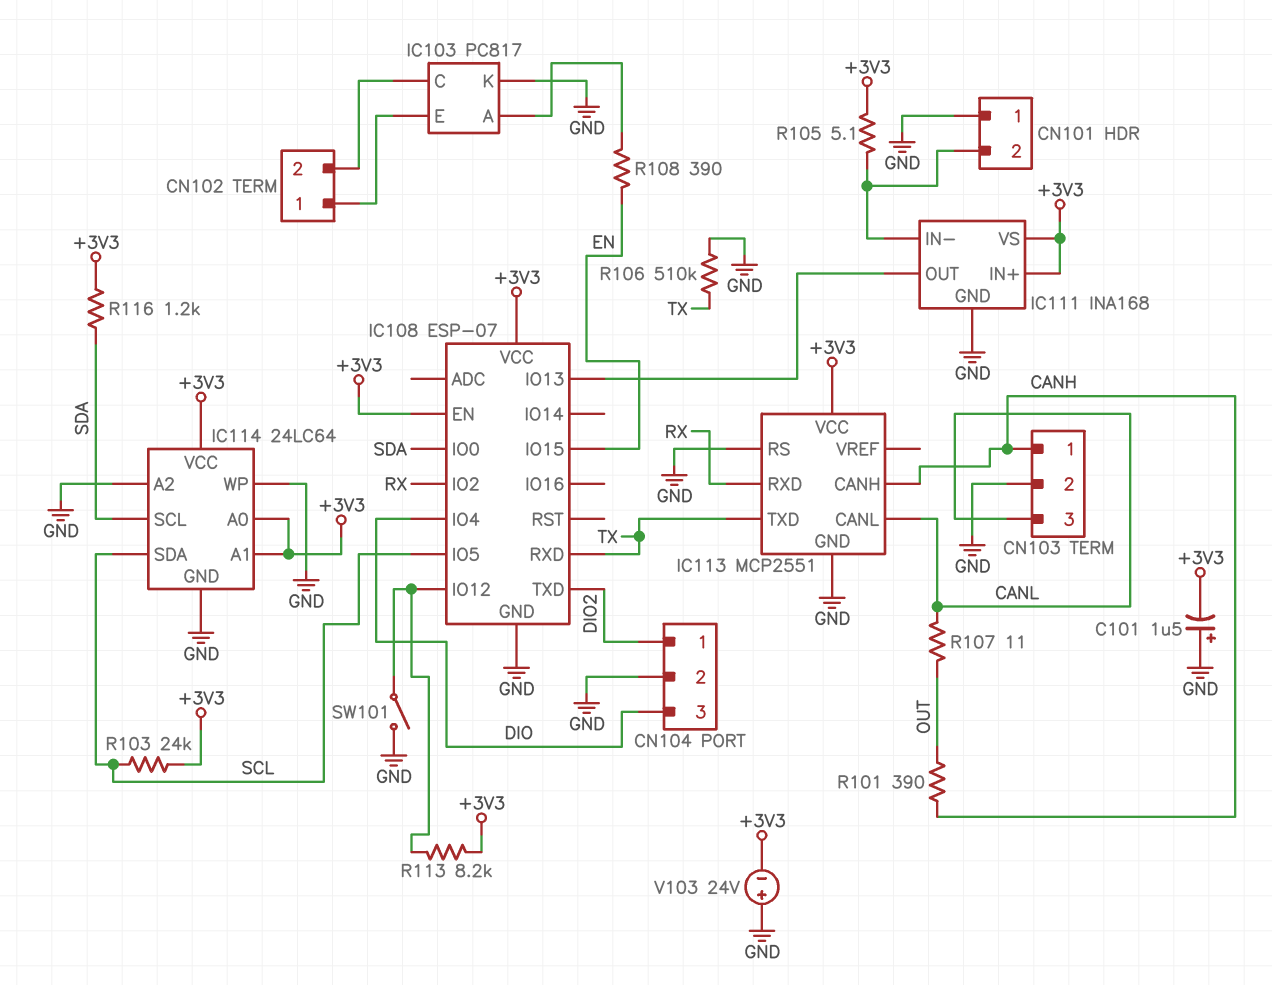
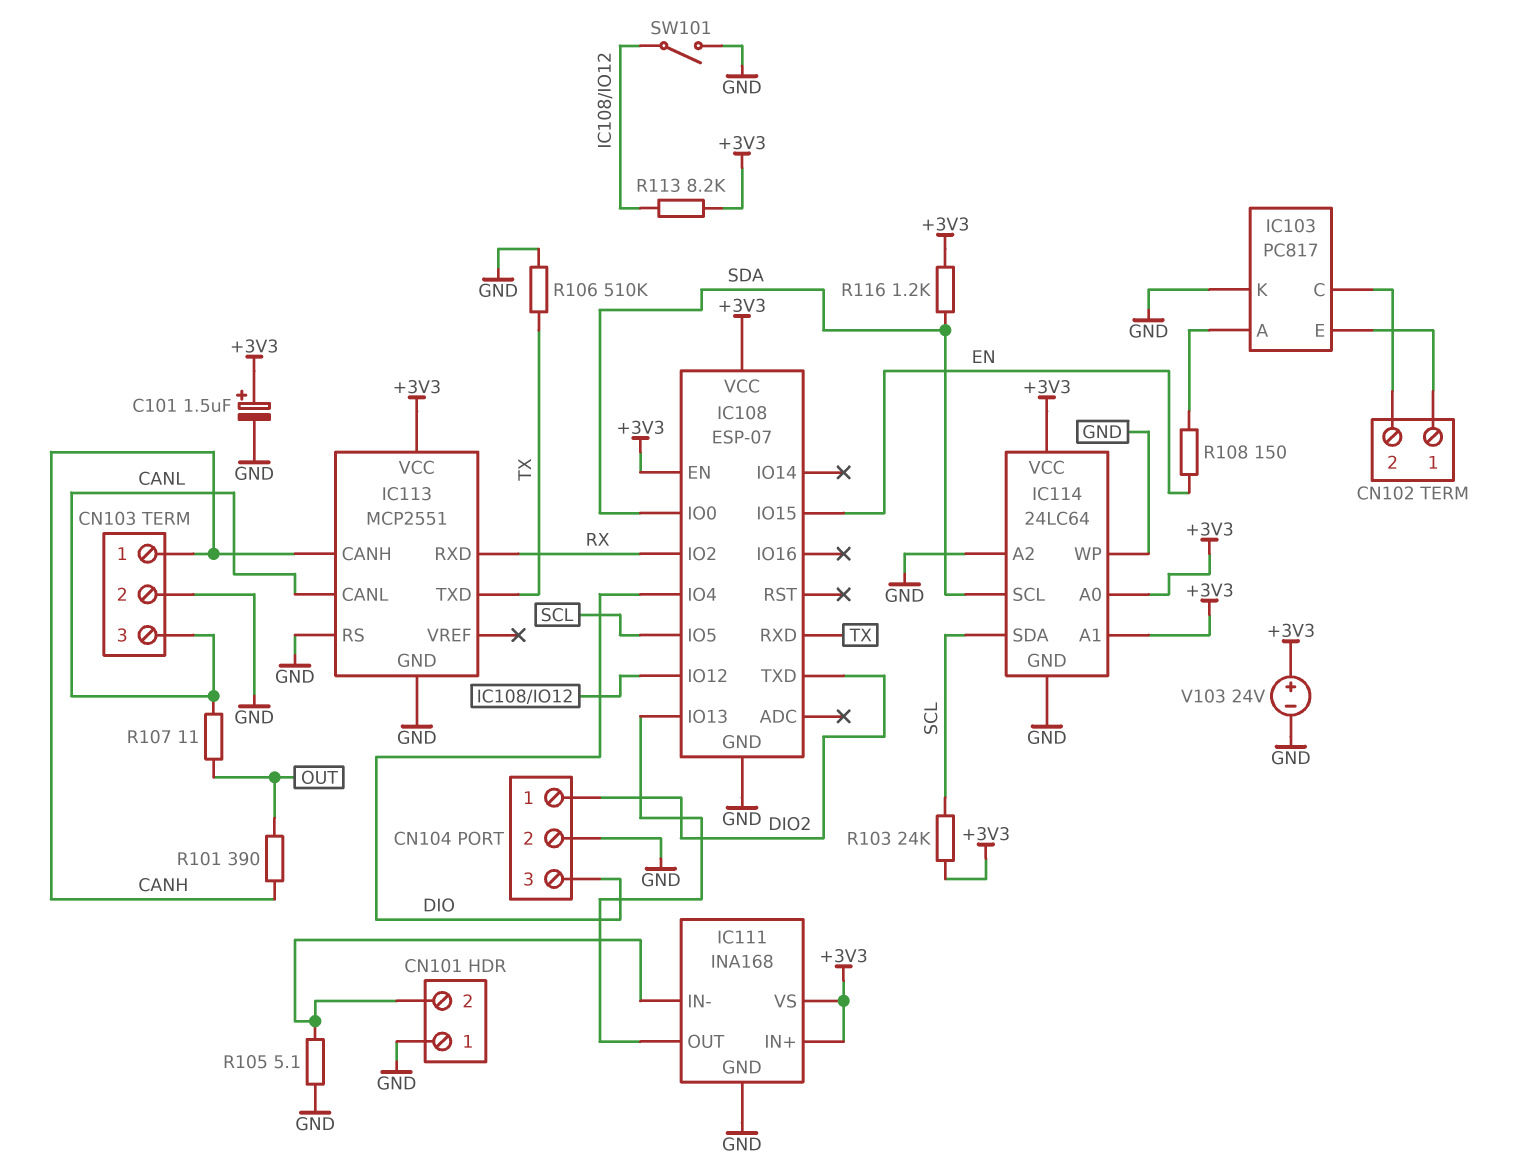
C101: 1.5uF (plus GND, minus +3V3) -> 1.5uF (plus +3V3, minus GND)
R105: 5.1 (+3V3, CN101/2) -> 5.1 (CN101/2, GND)
R108: 390 (EN, IC103/A) -> 150 (EN, IC103/A)
V103: 24V (plus GND, minus +3V3) -> 24V (plus +3V3, minus GND)

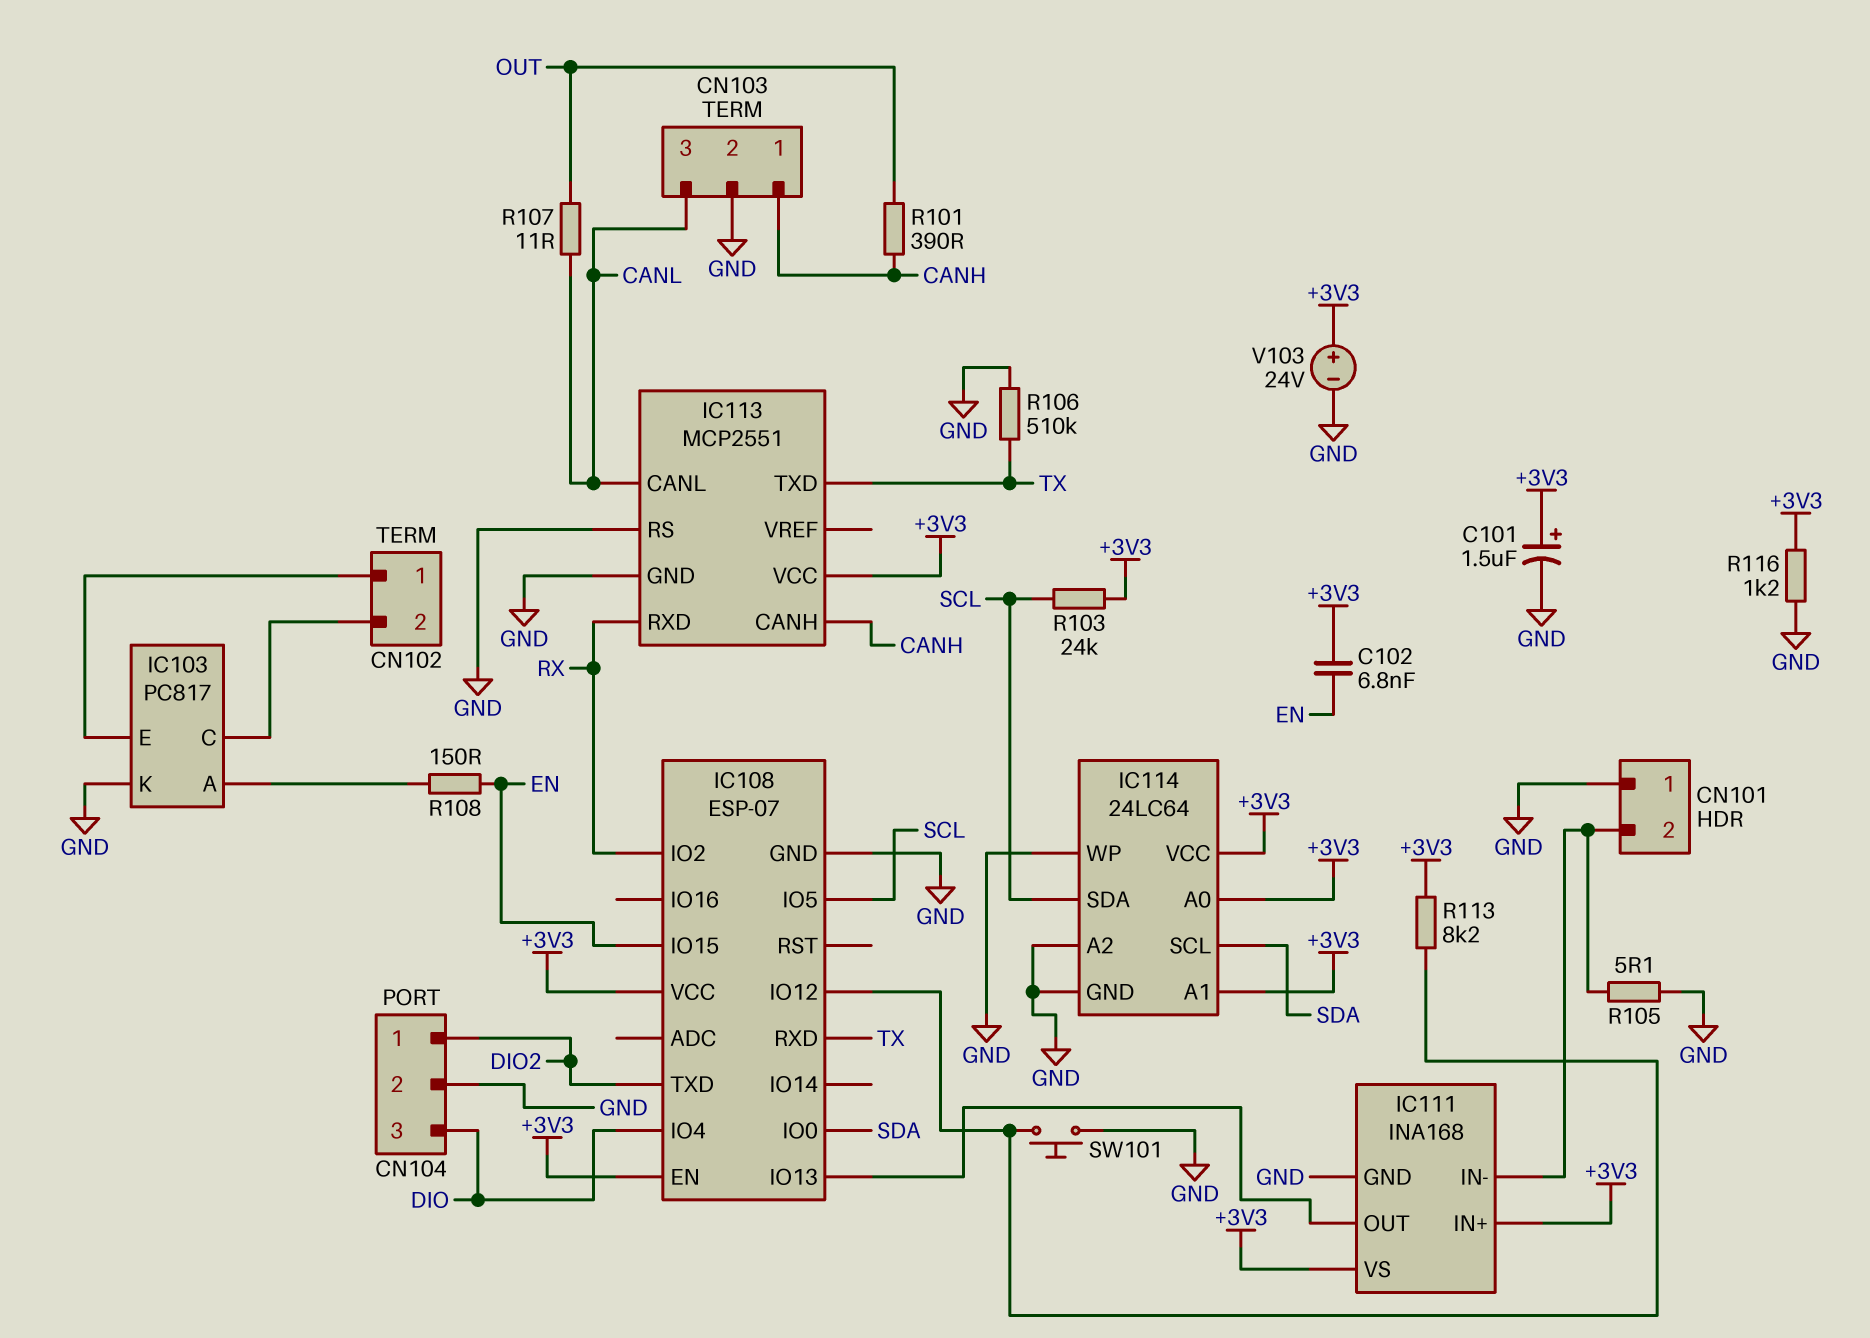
C102: none -> 6.8nF (+3V3, EN)
R116: 1.2k (+3V3, SDA) -> 1.2k (+3V3, GND)
SW101: switch (GND, IC108/IO12) -> button (GND, IC108/IO12)

